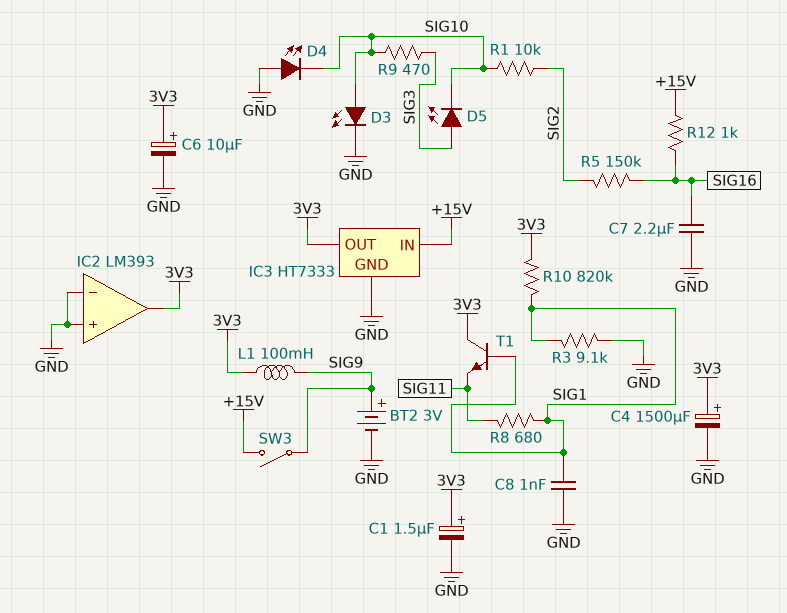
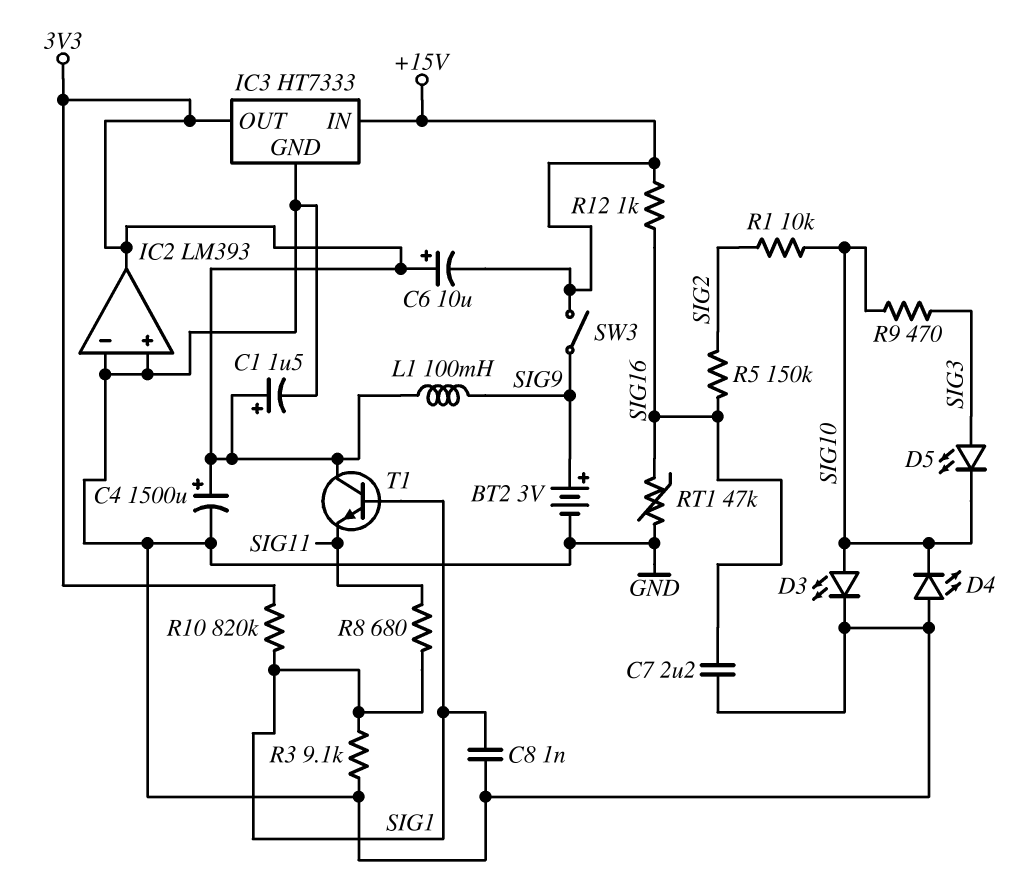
C6: 10uF (plus 3V3, minus GND) -> 10uF (plus 3V3, minus +15V)
RT1: none -> 47k (GND, SIG16)

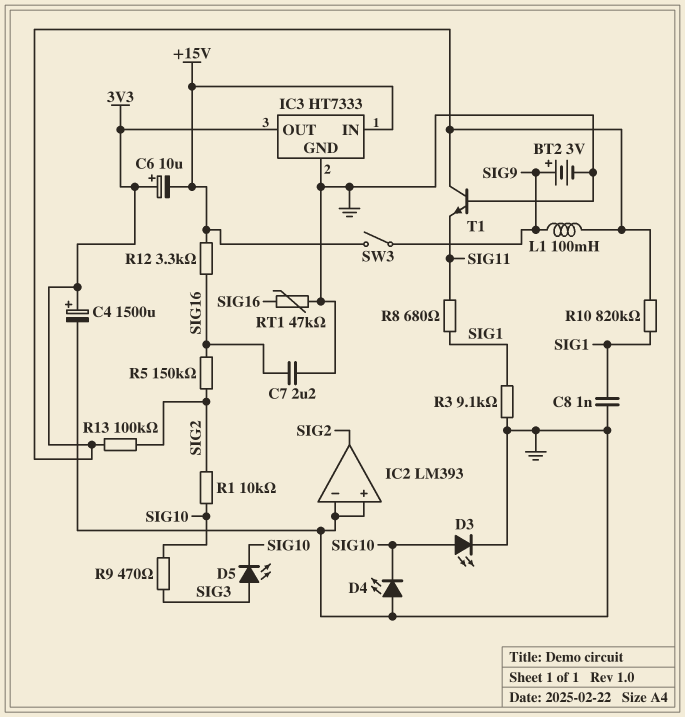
C1: 1.5uF (plus 3V3, minus GND) -> none
IC2 pin out: 3V3 -> SIG2
R12: 1k (+15V, SIG16) -> 3.3k (+15V, SIG16)
R13: none -> 100k (3V3, SIG2)
T1: NPN (B SIG1, C 3V3, E SIG11) -> NPN (B GND, C 3V3, E SIG11)

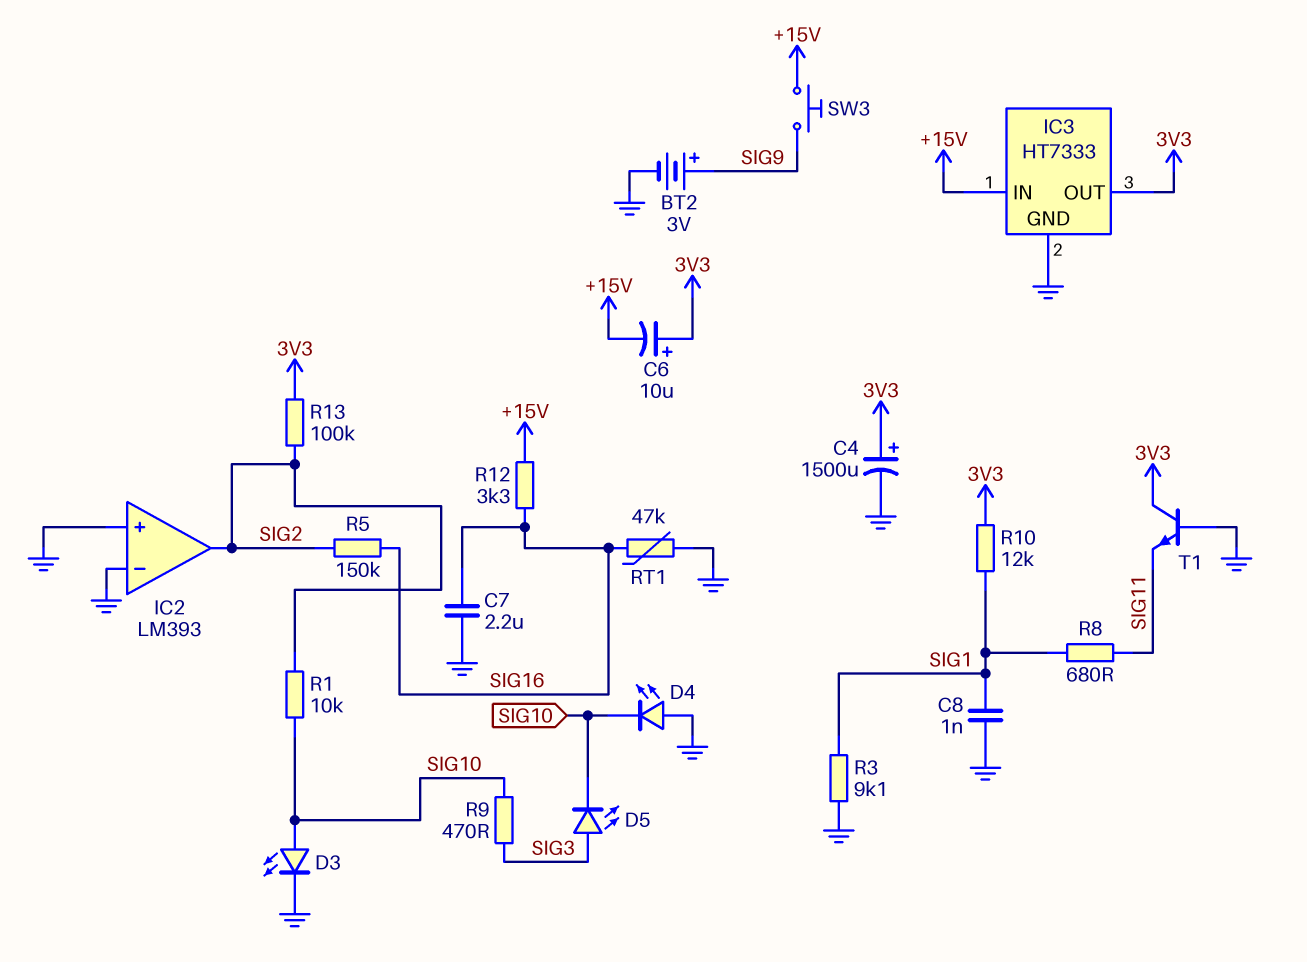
L1: 100mH (3V3, SIG9) -> none
R10: 820k (3V3, SIG1) -> 12k (3V3, SIG1)
SW3: switch (+15V, SIG9) -> button (+15V, SIG9)

